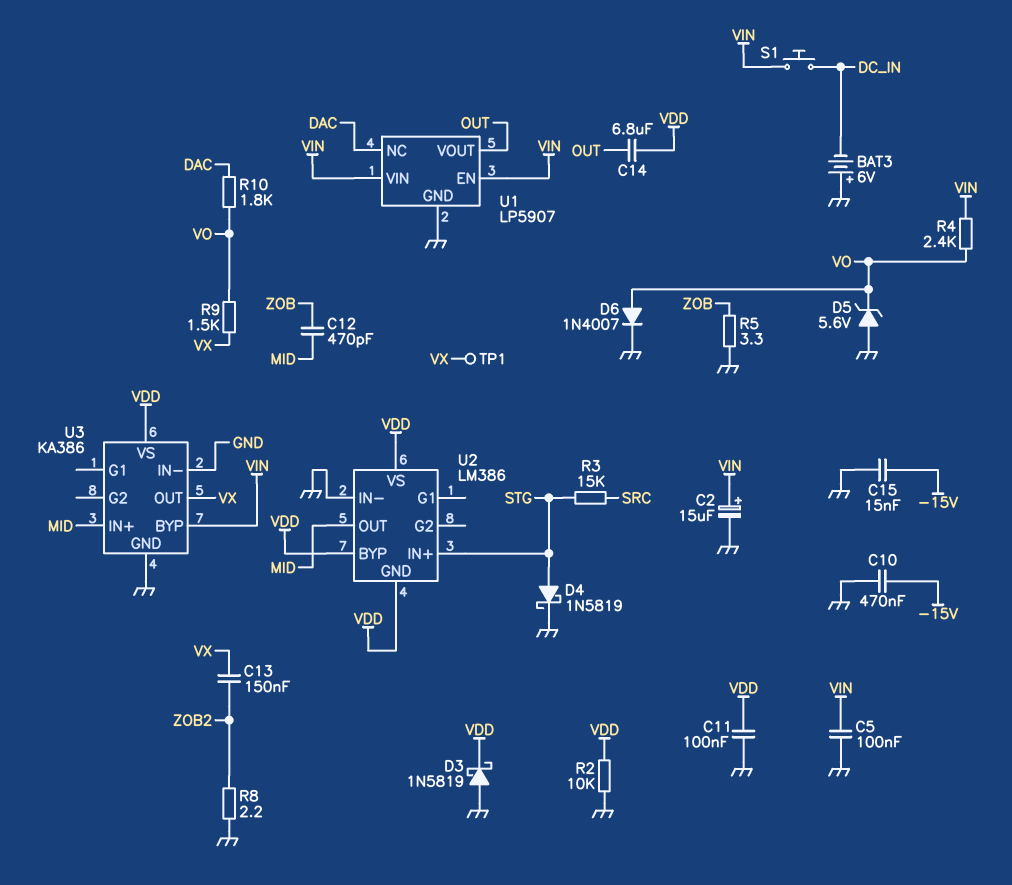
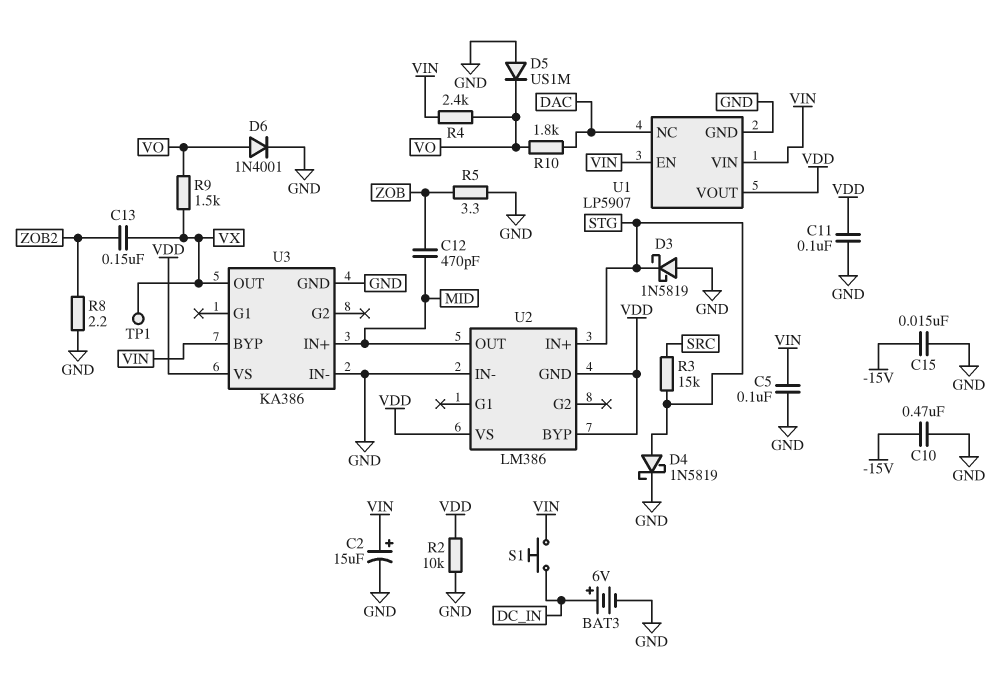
BAT3: 6V (plus GND, minus DC_IN) -> 6V (plus DC_IN, minus GND)
C14: 6.8uF (OUT, VDD) -> none
D3: schottky 1N5819 (A GND, K VDD) -> schottky 1N5819 (A GND, K STG)
D5: zener 5.6V (A GND, K VO) -> diode US1M (A GND, K VO)
D6: diode 1N4007 (A VO, K GND) -> diode 1N4001 (A VO, K GND)
U1 pin VOUT: OUT -> VDD

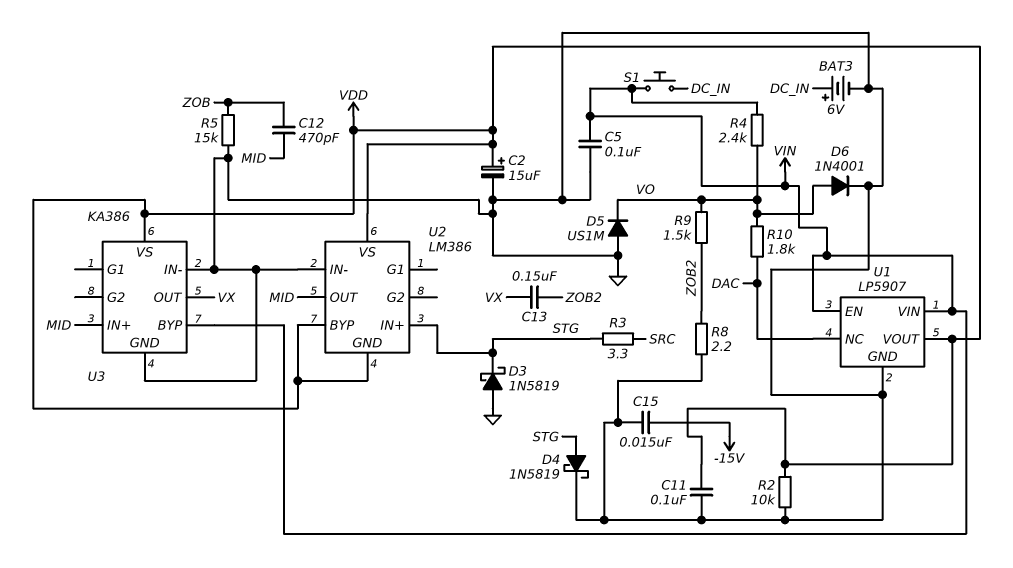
C2: 15uF (plus VIN, minus GND) -> 15uF (plus VDD, minus GND)
C10: 470nF (-15V, GND) -> none
R3: 15k (SRC, STG) -> 3.3 (SRC, STG)
R5: 3.3 (GND, ZOB) -> 15k (GND, ZOB)
R9: 1.5k (VO, VX) -> 1.5k (VO, ZOB2)
TP1: test point (VX) -> none

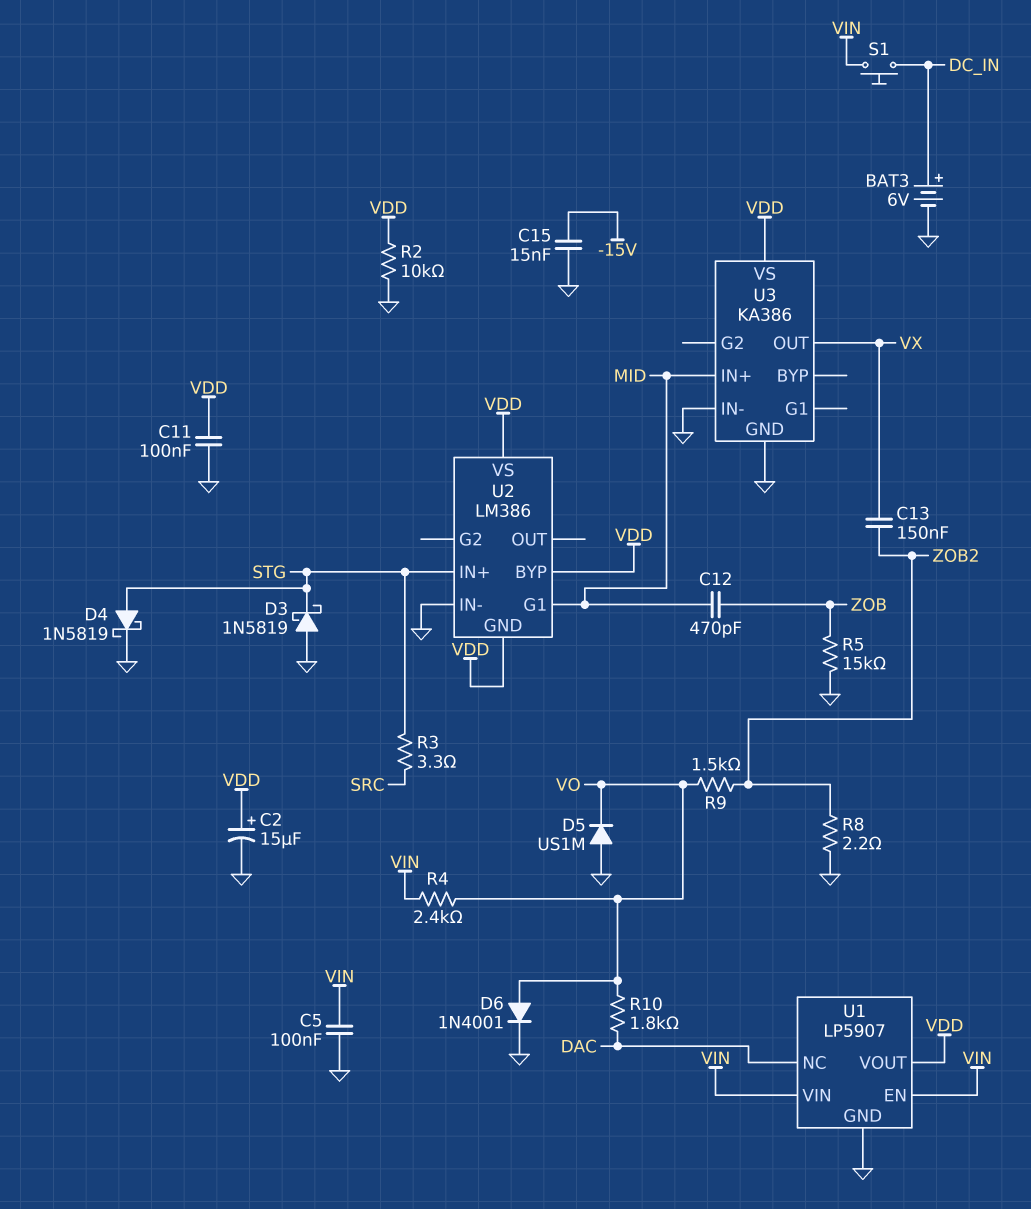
U2 pin G1: none -> MID
U2 pin OUT: MID -> none
U3 pin BYP: VIN -> none

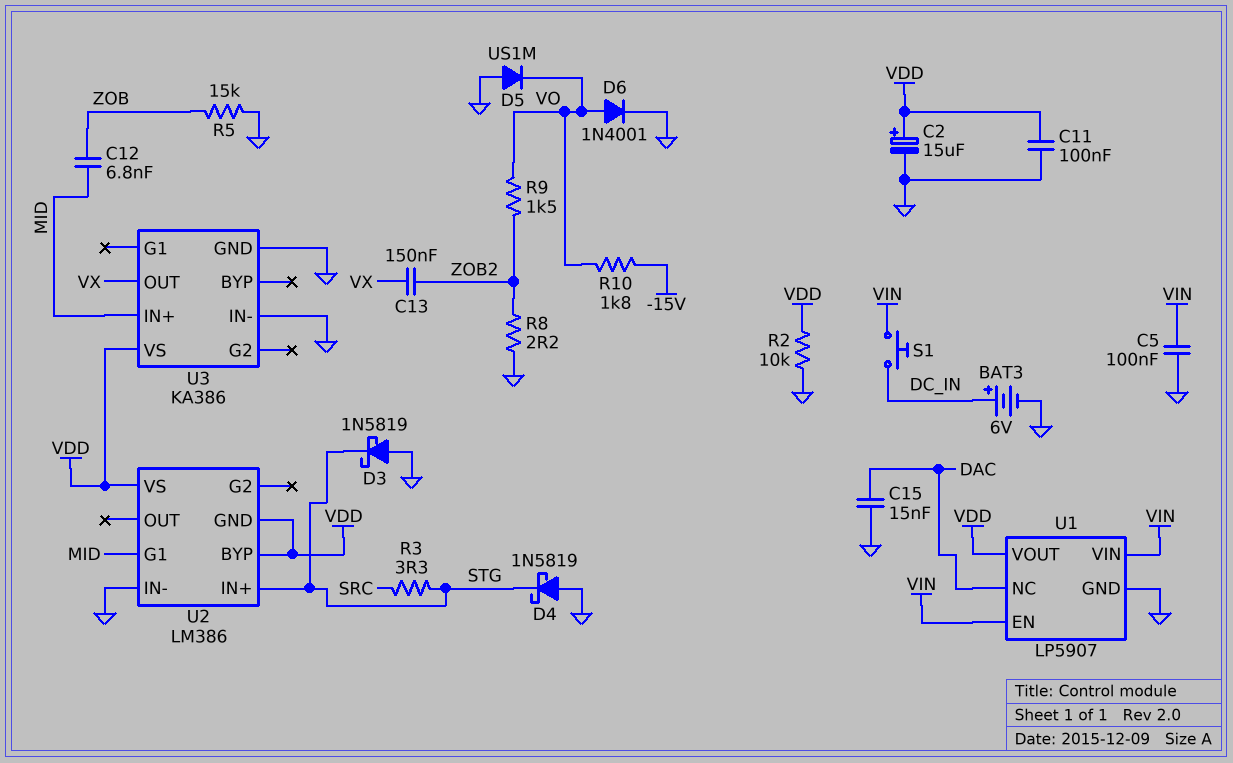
C12: 470pF (MID, ZOB) -> 6.8nF (MID, ZOB)
C15: 15nF (-15V, GND) -> 15nF (DAC, GND)
D4: schottky 1N5819 (A STG, K GND) -> schottky 1N5819 (A GND, K STG)
R4: 2.4k (VIN, VO) -> none
R10: 1.8k (DAC, VO) -> 1.8k (-15V, VO)

